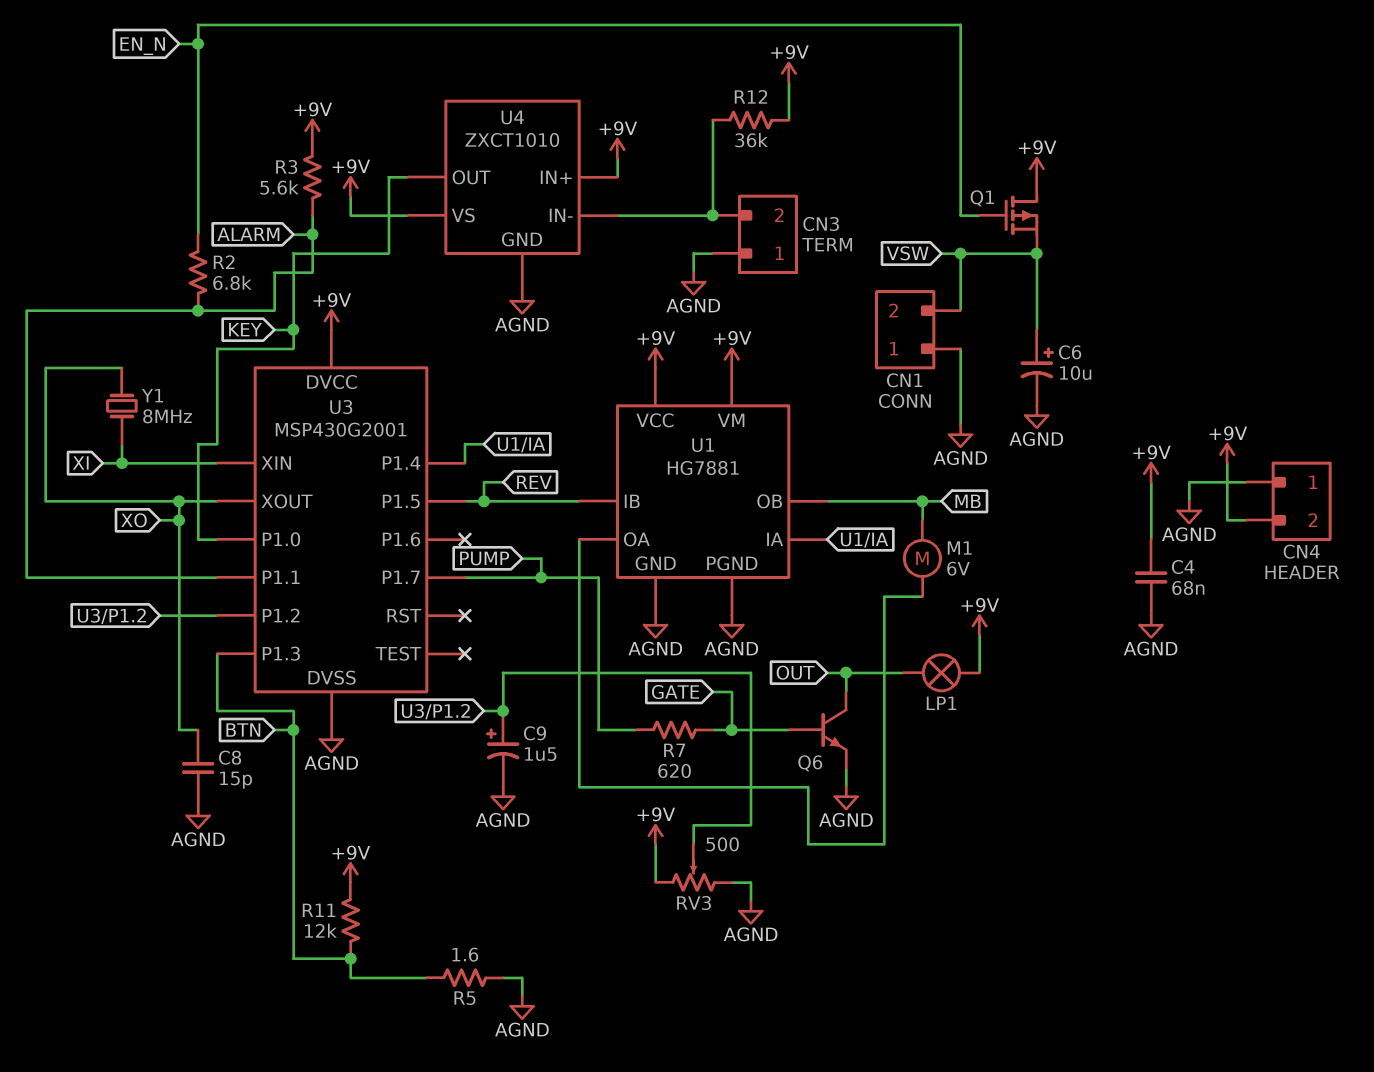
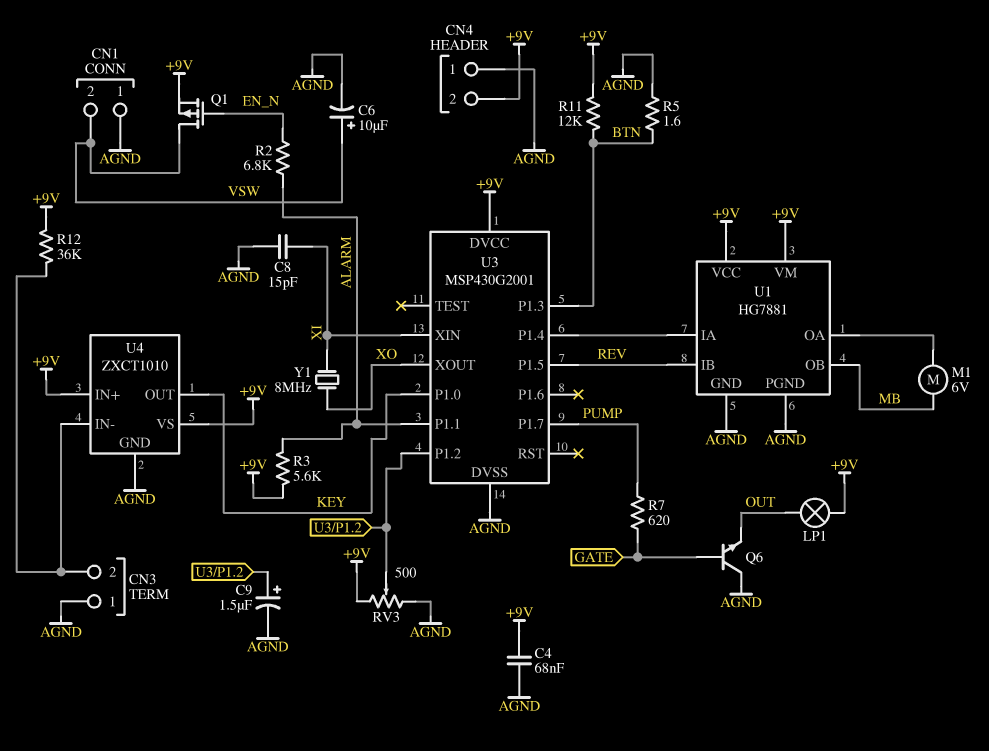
C8: 15pF (AGND, XO) -> 15pF (AGND, XI)
Q1: PMOS (G EN_N, D +9V, S VSW) -> PMOS (G EN_N, D VSW, S +9V)
Q6: NPN (B GATE, C OUT, E AGND) -> NPN (B GATE, C AGND, E OUT)

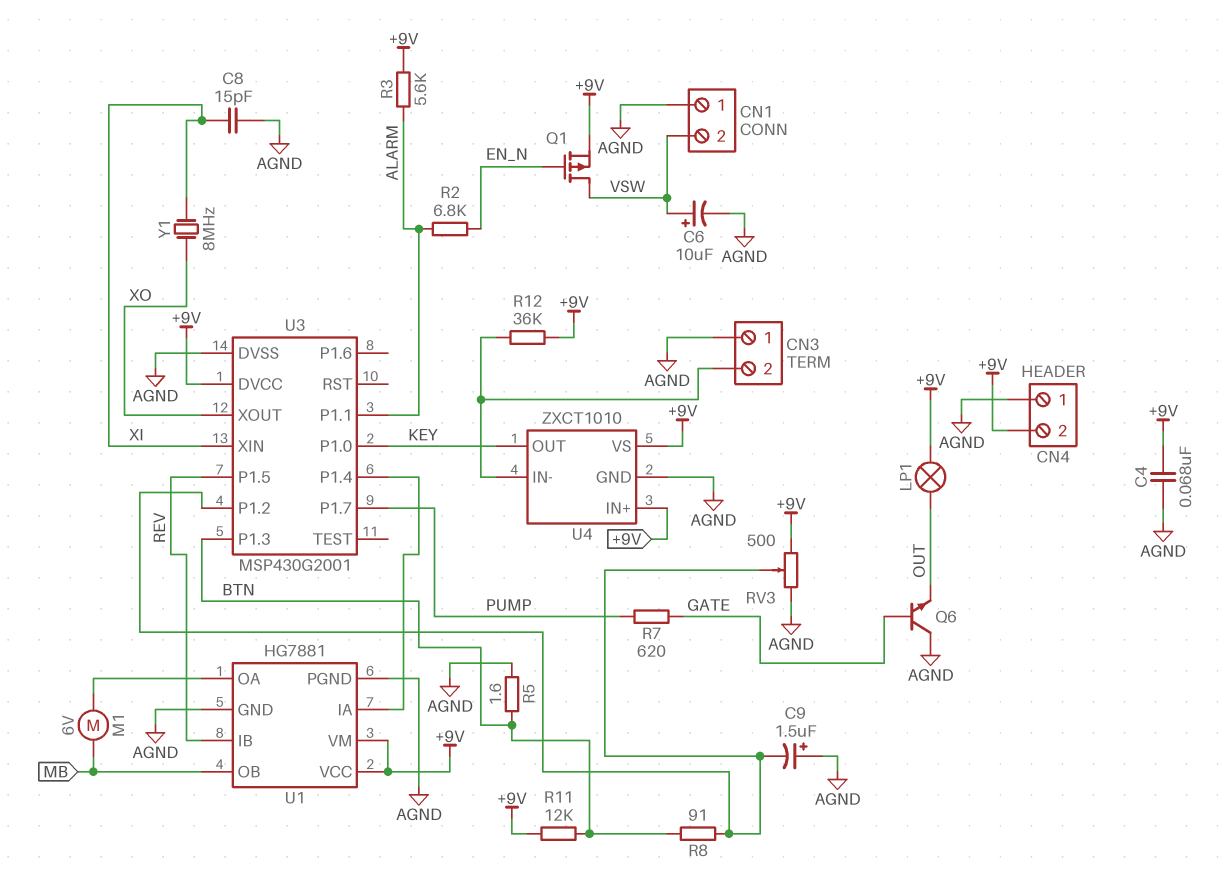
C9: 1.5uF (plus U3/P1.2, minus AGND) -> 1.5uF (plus AGND, minus U3/P1.2)
R8: none -> 91 (BTN, U3/P1.2)

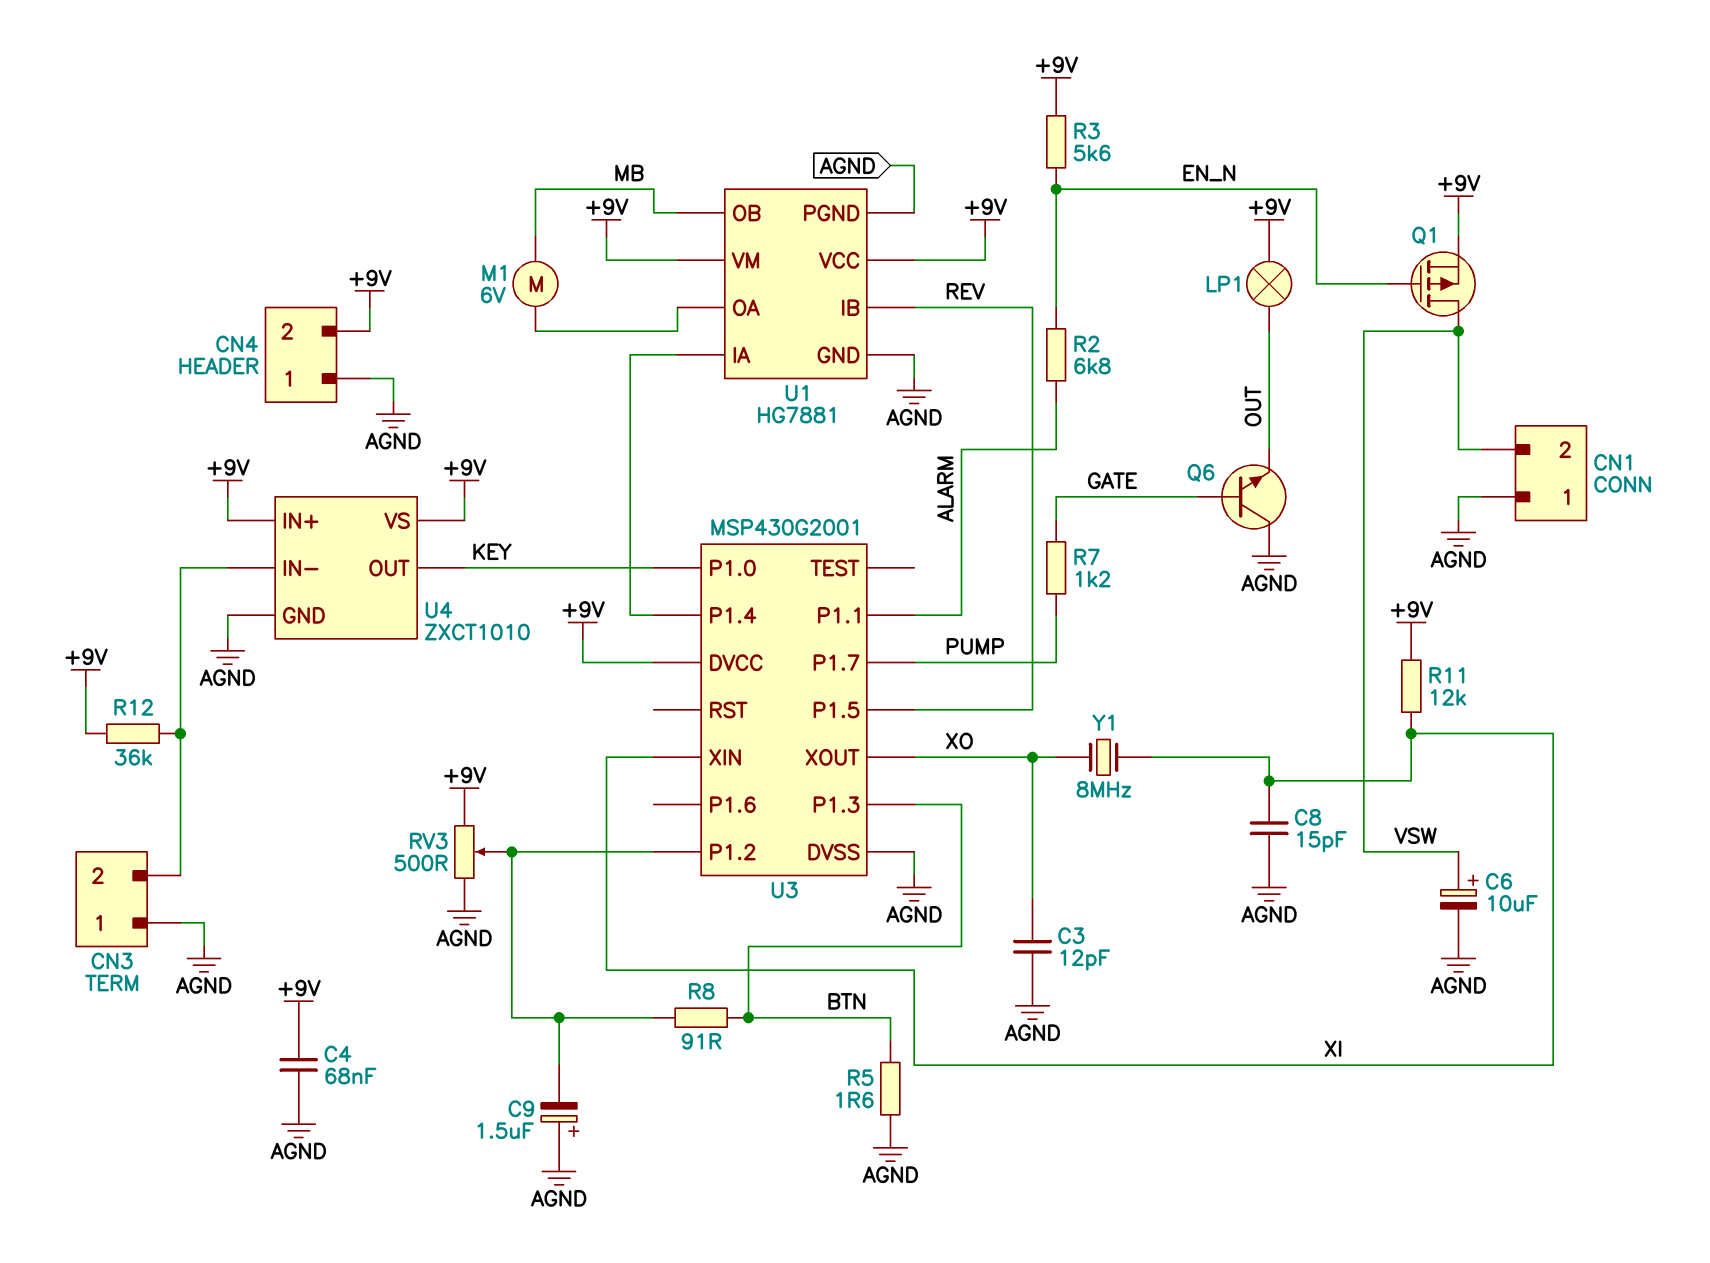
C3: none -> 12pF (AGND, XO)
R3: 5.6k (+9V, ALARM) -> 5.6k (+9V, EN_N)
R7: 620 (GATE, PUMP) -> 1.2k (GATE, PUMP)
R11: 12k (+9V, BTN) -> 12k (+9V, XI)

